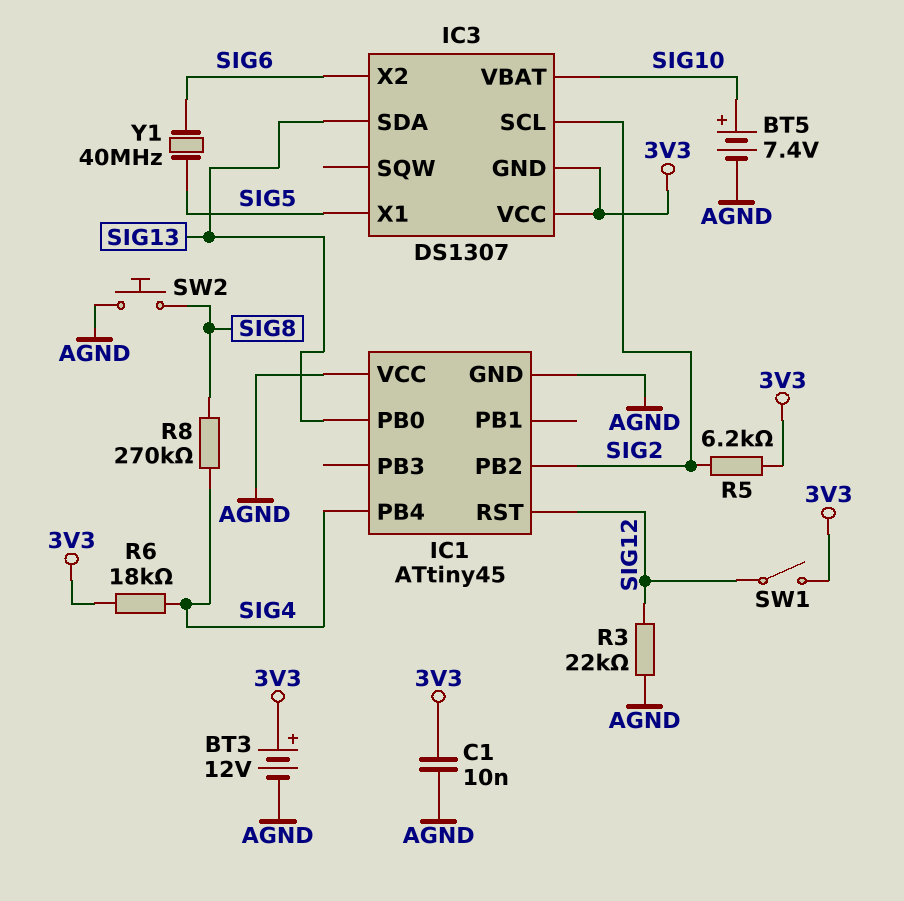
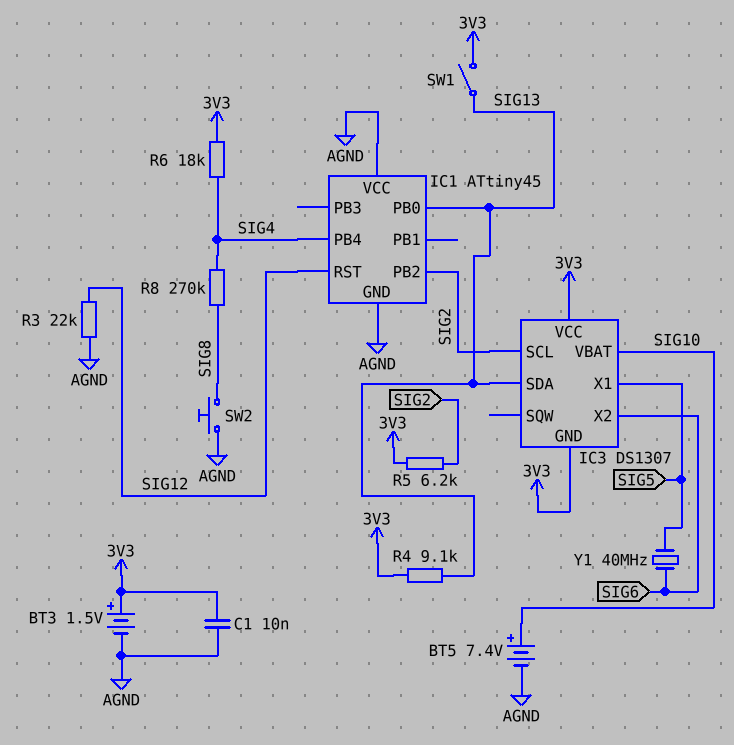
BT3: 12V (plus 3V3, minus AGND) -> 1.5V (plus 3V3, minus AGND)
R4: none -> 9.1k (3V3, SIG13)
SW1: switch (3V3, SIG12) -> switch (3V3, SIG13)

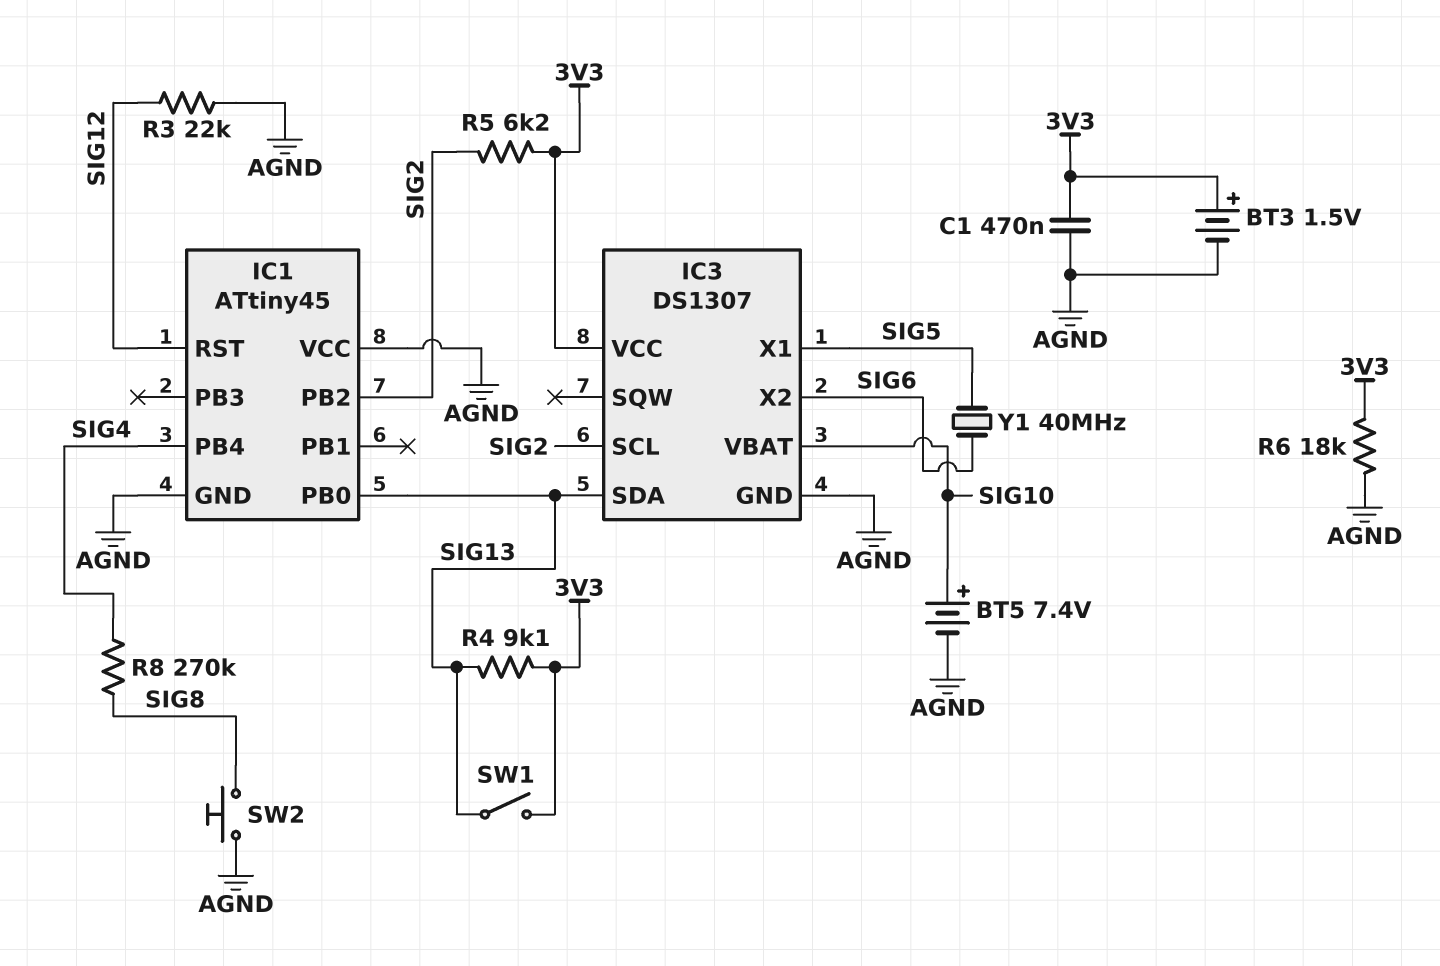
C1: 10nF (3V3, AGND) -> 470nF (3V3, AGND)
IC3 pin GND: 3V3 -> AGND
R6: 18k (3V3, SIG4) -> 18k (3V3, AGND)

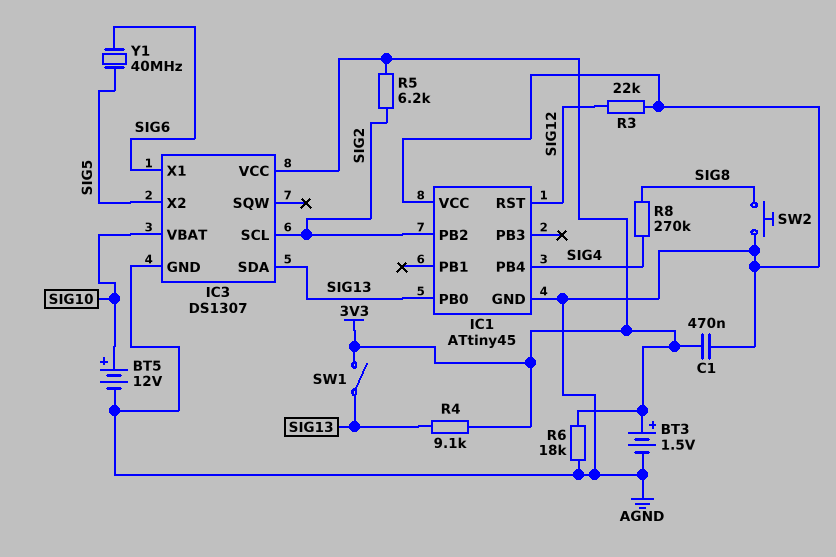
BT5: 7.4V (plus SIG10, minus AGND) -> 12V (plus SIG10, minus AGND)
IC3 pin X1: SIG5 -> SIG6
IC3 pin X2: SIG6 -> SIG5

